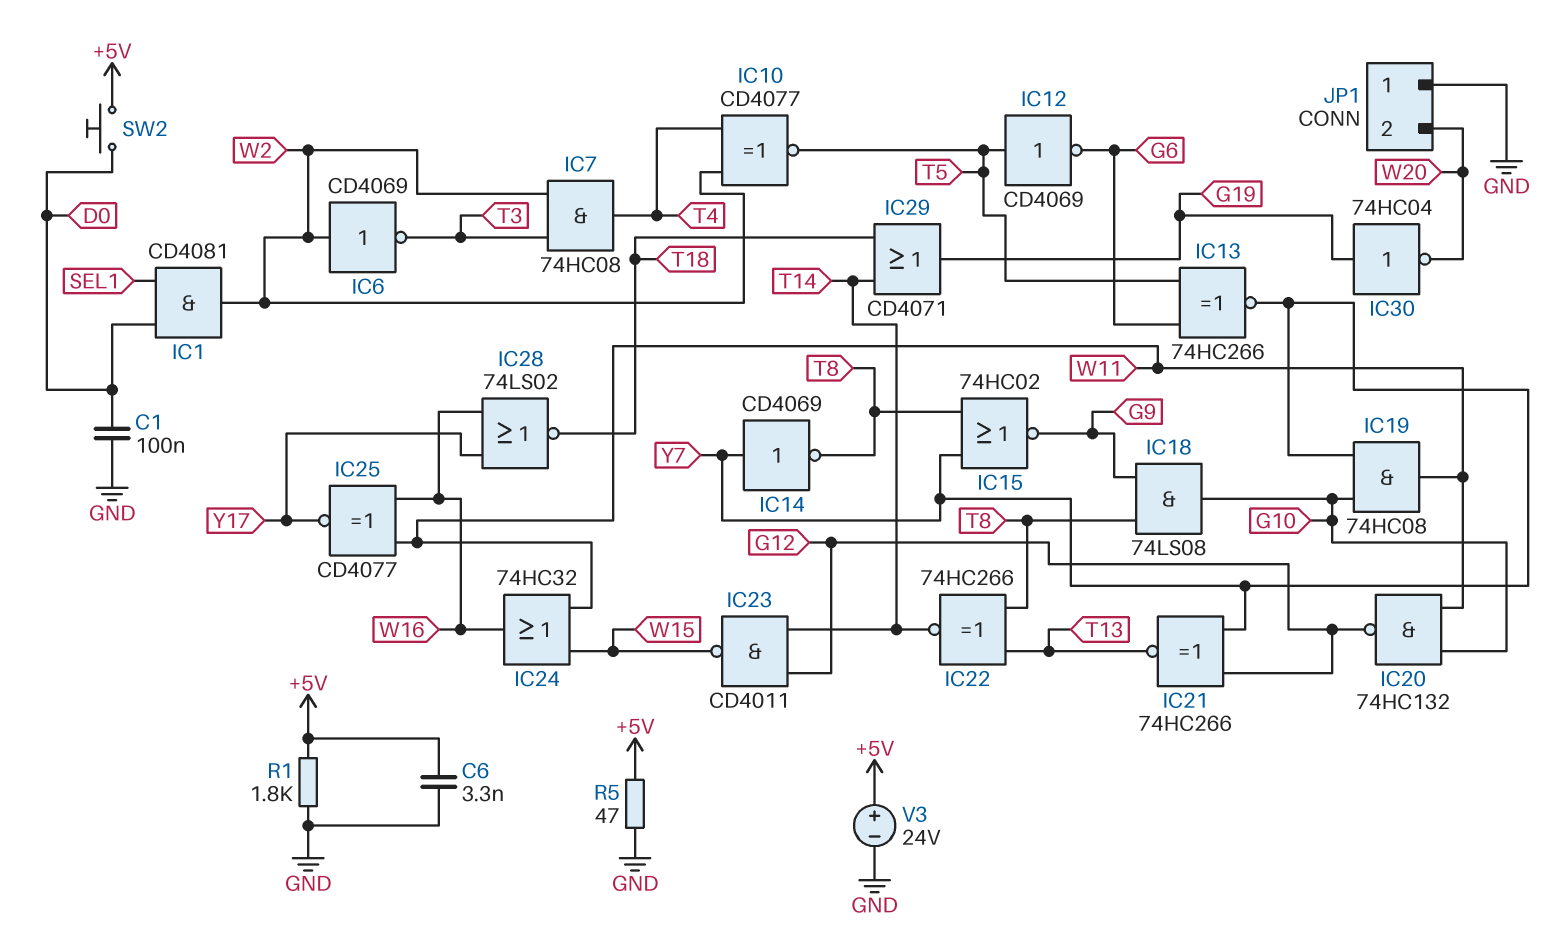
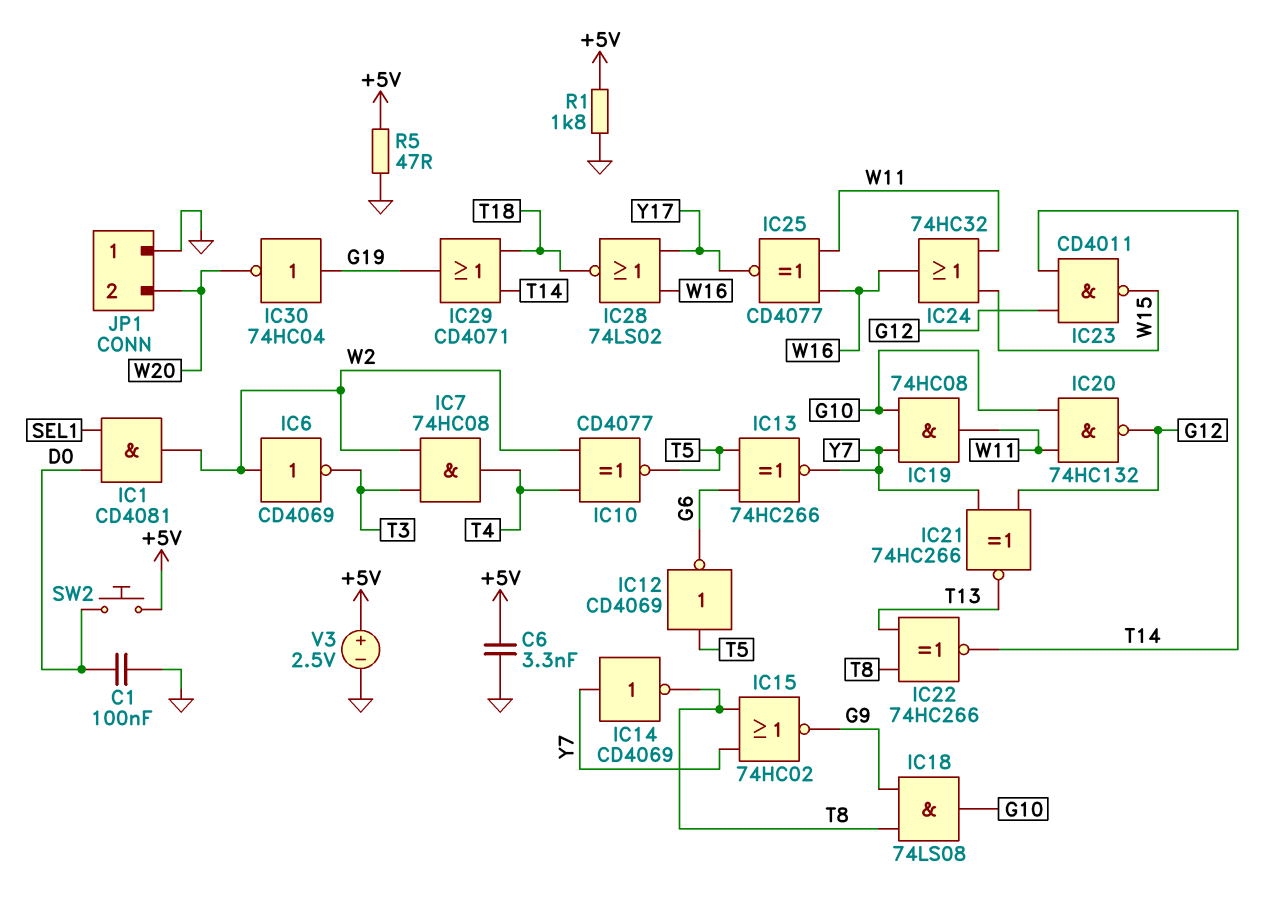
V3: 24V (plus +5V, minus GND) -> 2.5V (plus +5V, minus GND)

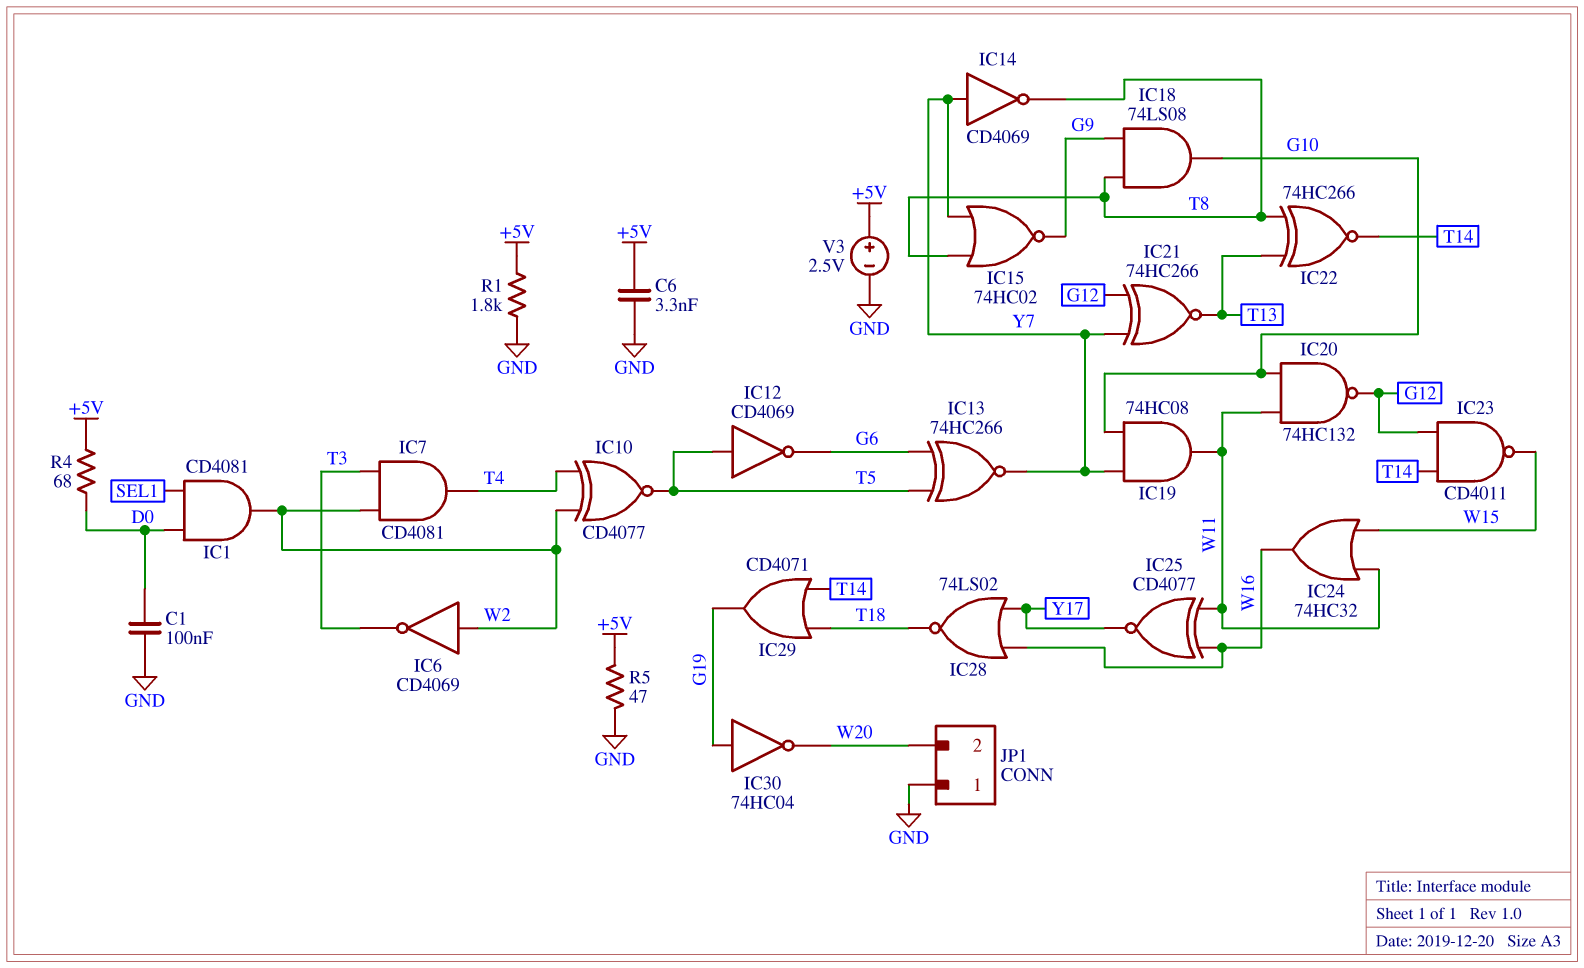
IC7: AND 74HC08 (in T3, in W2, out T4) -> AND CD4081 (in T3, in W2, out T4)
R4: none -> 68 (+5V, D0)
SW2: button (+5V, D0) -> none

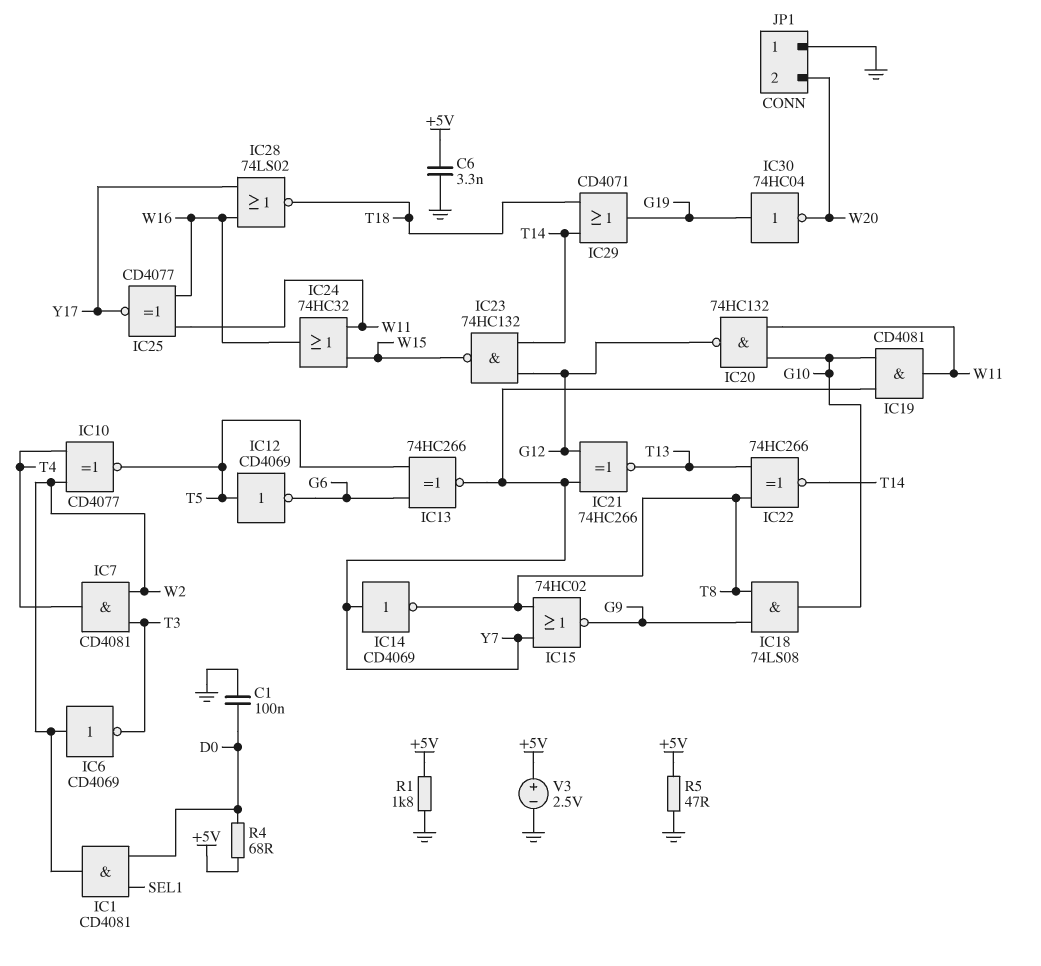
IC19: AND 74HC08 (in G10, in Y7, out W11) -> AND CD4081 (in G10, in Y7, out W11)
IC23: NAND CD4011 (in G12, in T14, out W15) -> NAND 74HC132 (in G12, in T14, out W15)

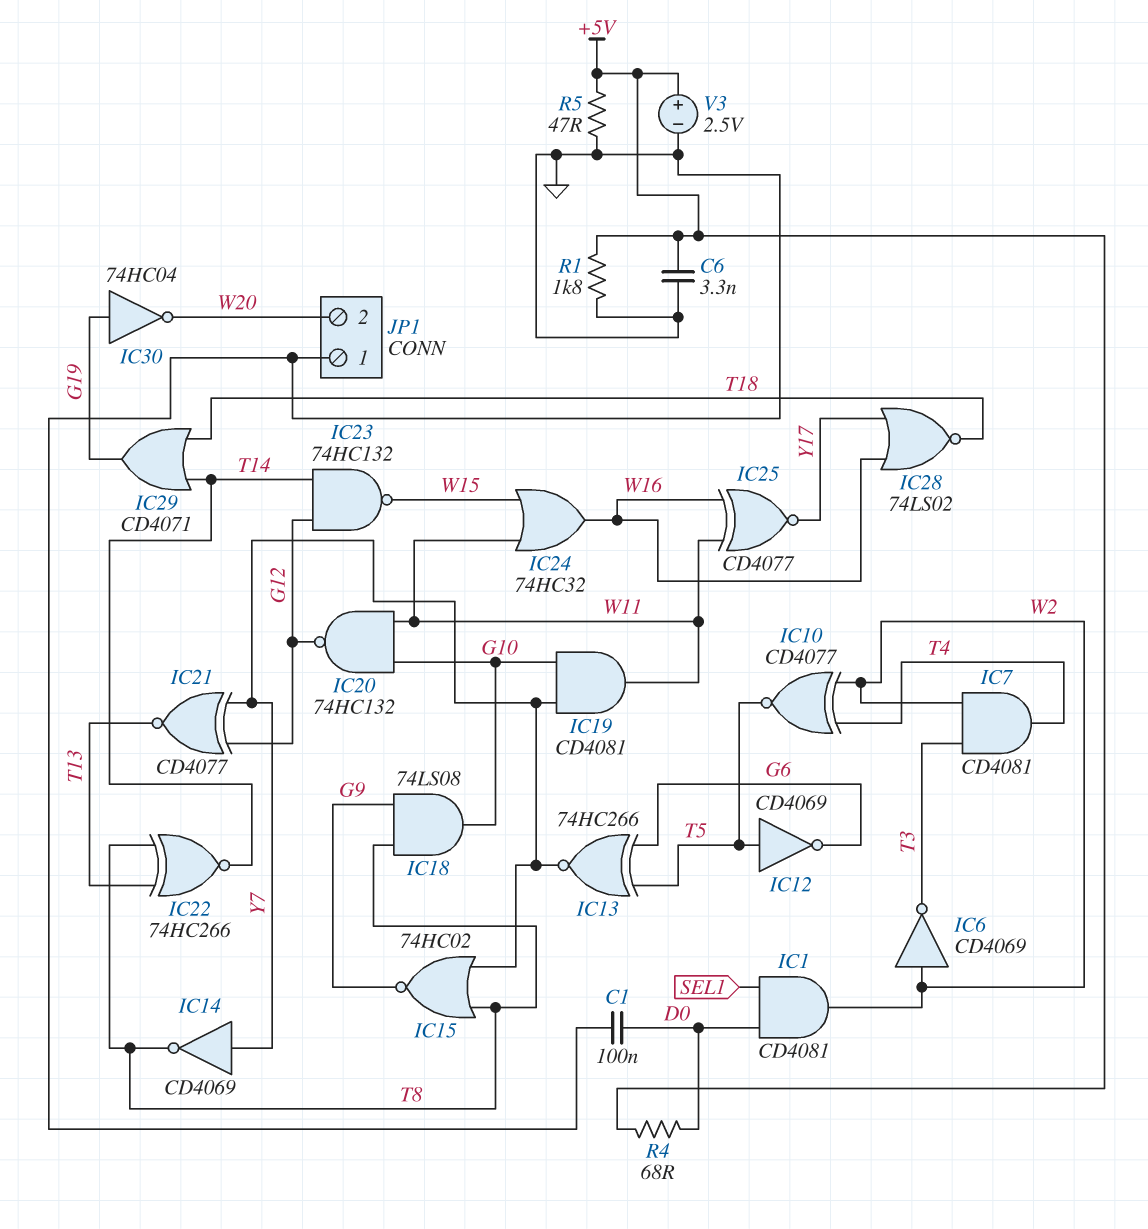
IC21: XNOR 74HC266 (in G12, in Y7, out T13) -> XNOR CD4077 (in G12, in Y7, out T13)

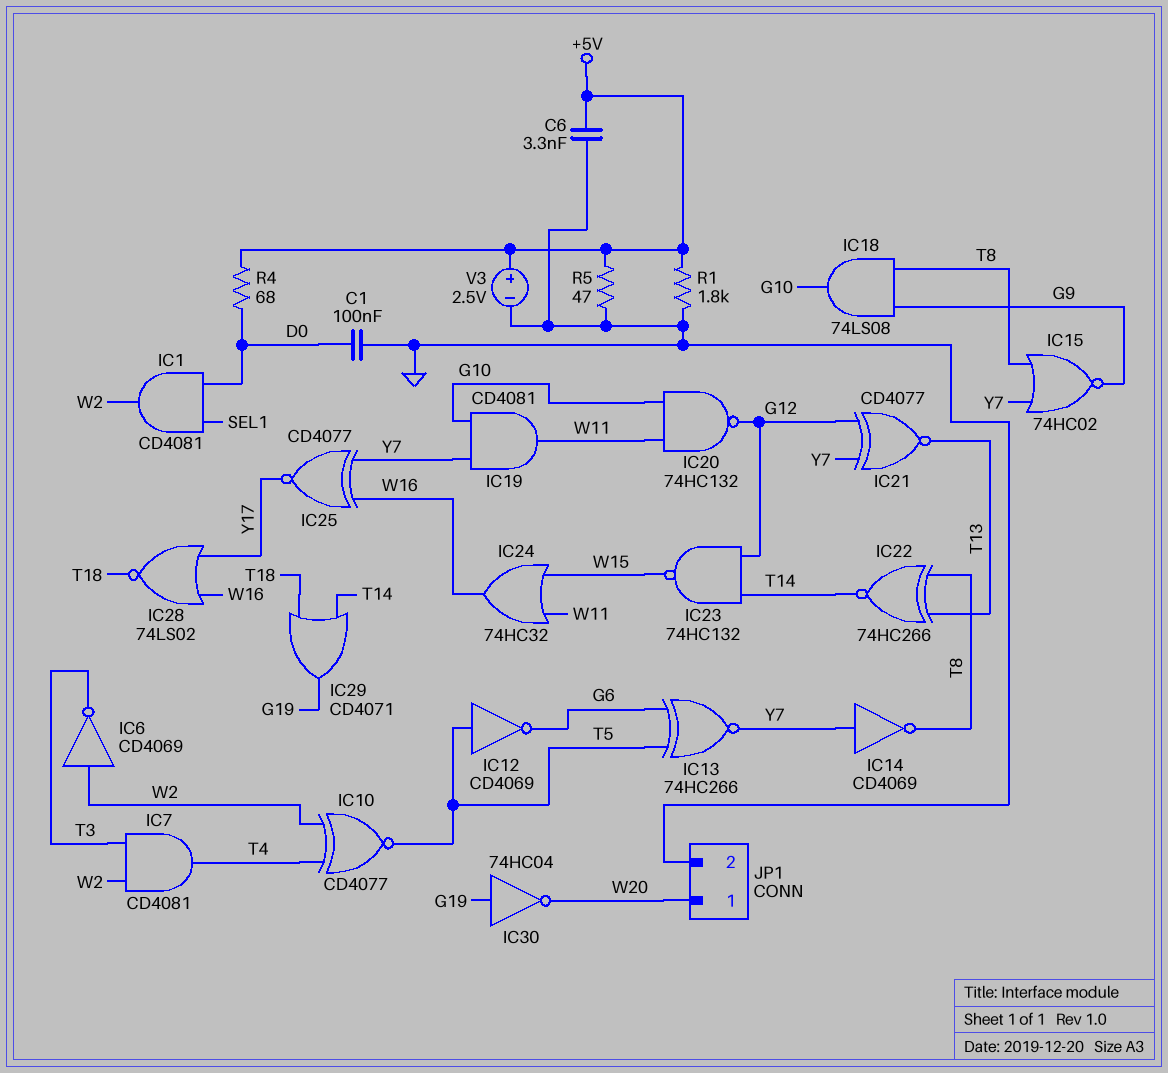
IC25: XNOR CD4077 (in W11, in W16, out Y17) -> XNOR CD4077 (in W16, in Y7, out Y17)
JP1 pin 1: GND -> W20
JP1 pin 2: W20 -> GND

